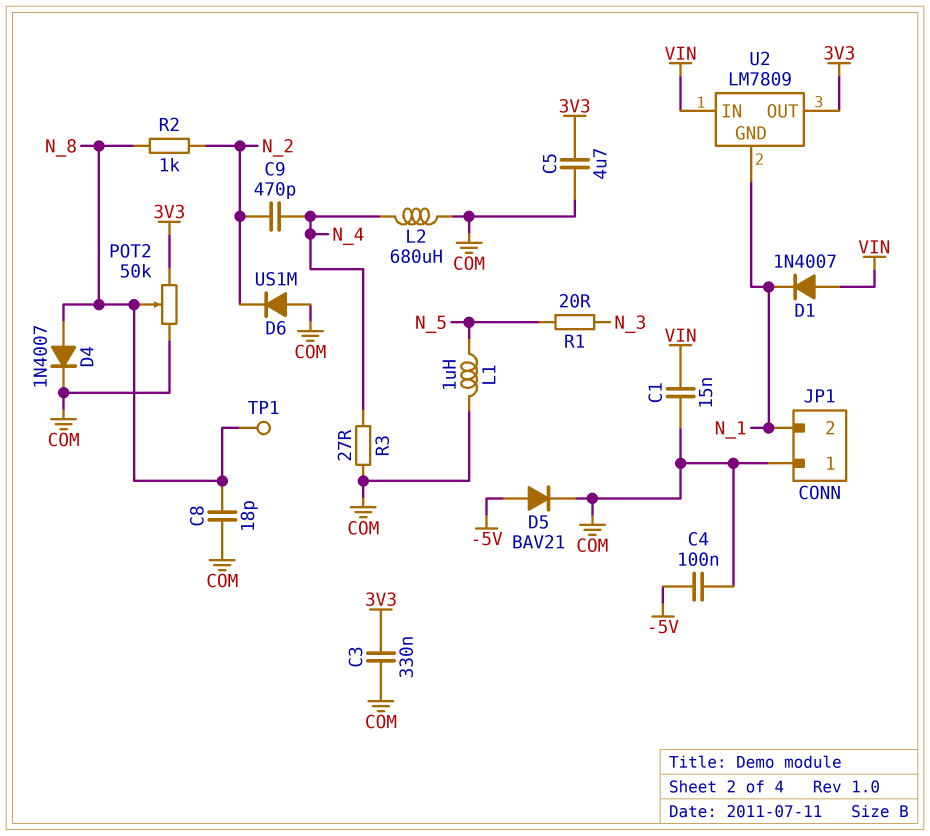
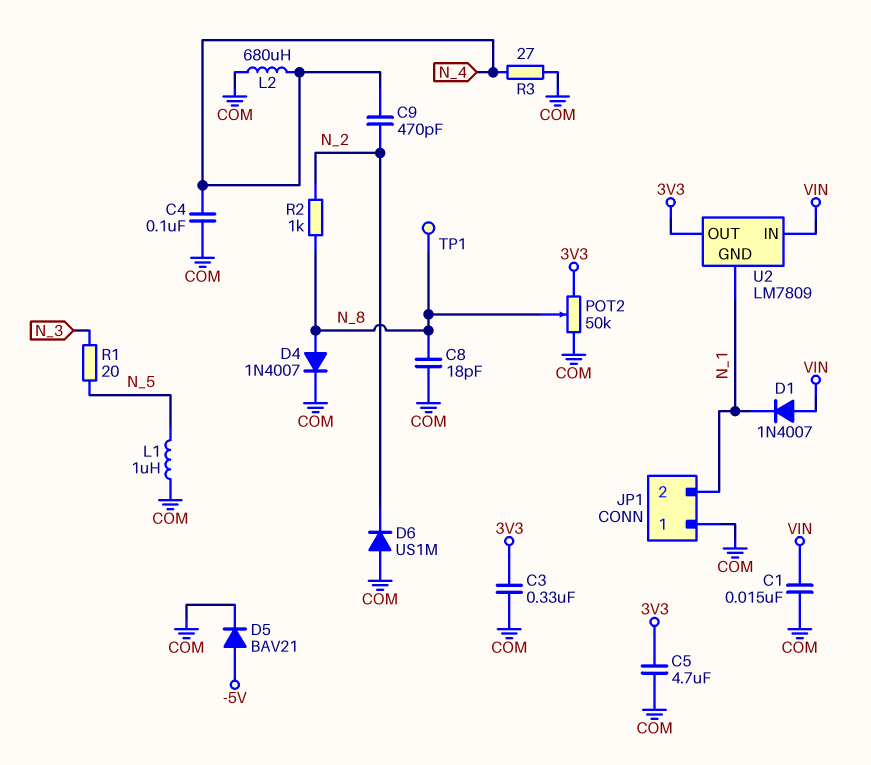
C4: 100nF (-5V, COM) -> 100nF (COM, N_4)

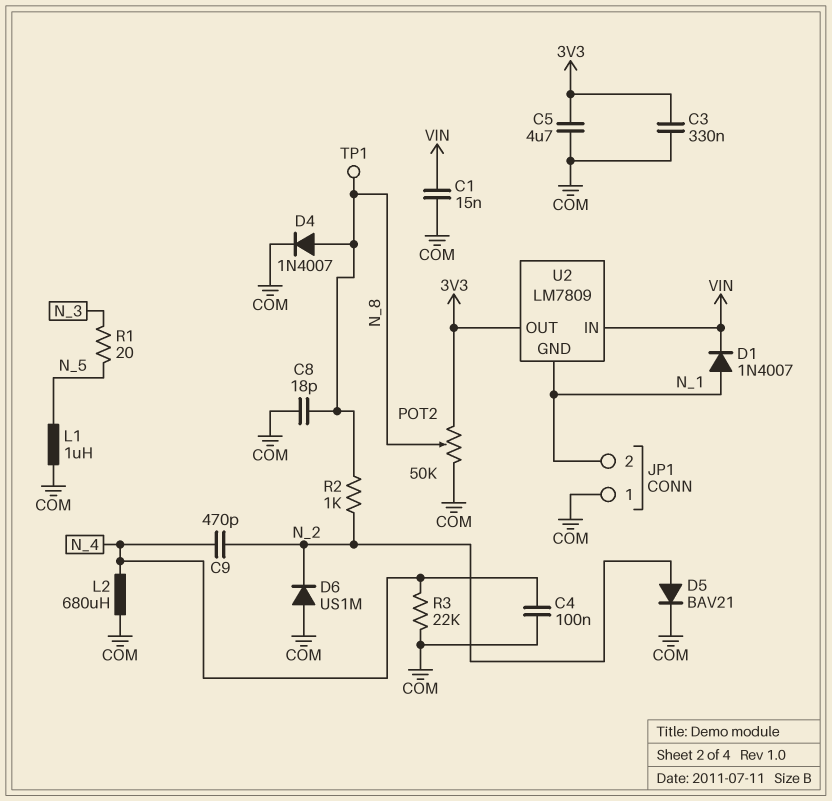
D1: diode 1N4007 (A VIN, K N_1) -> diode 1N4007 (A N_1, K VIN)
D5: diode BAV21 (A -5V, K COM) -> diode BAV21 (A N_2, K COM)
R3: 27 (COM, N_4) -> 22k (COM, N_4)

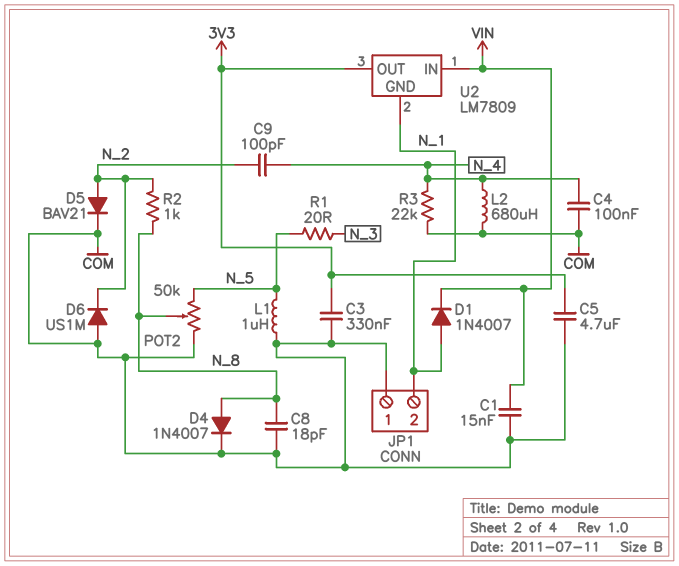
C9: 470pF (N_2, N_4) -> 100pF (N_2, N_4)
POT2: 50k (3V3, COM, wiper N_8) -> 50k (COM, N_5, wiper N_8)
TP1: test point (N_8) -> none

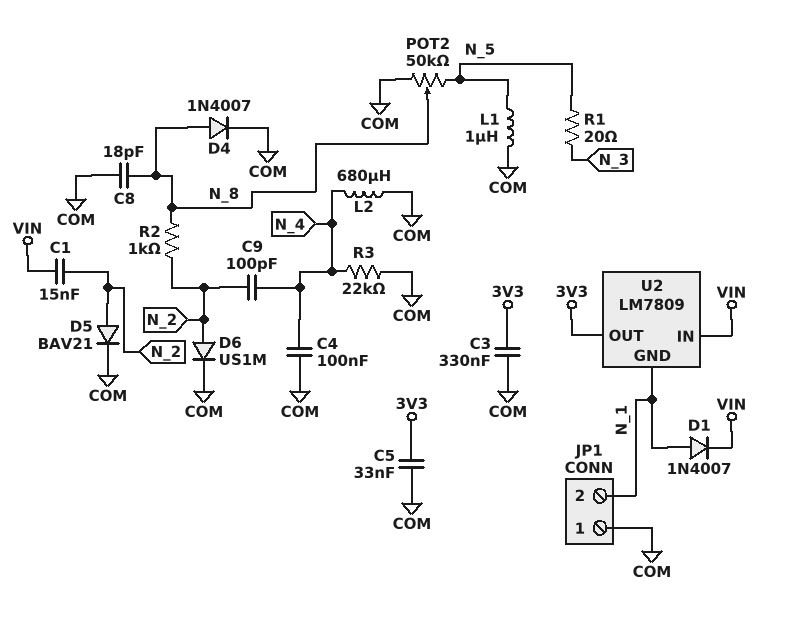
C1: 15nF (COM, VIN) -> 15nF (N_2, VIN)
C5: 4.7uF (3V3, COM) -> 33nF (3V3, COM)
D6: diode US1M (A COM, K N_2) -> diode US1M (A N_2, K COM)

